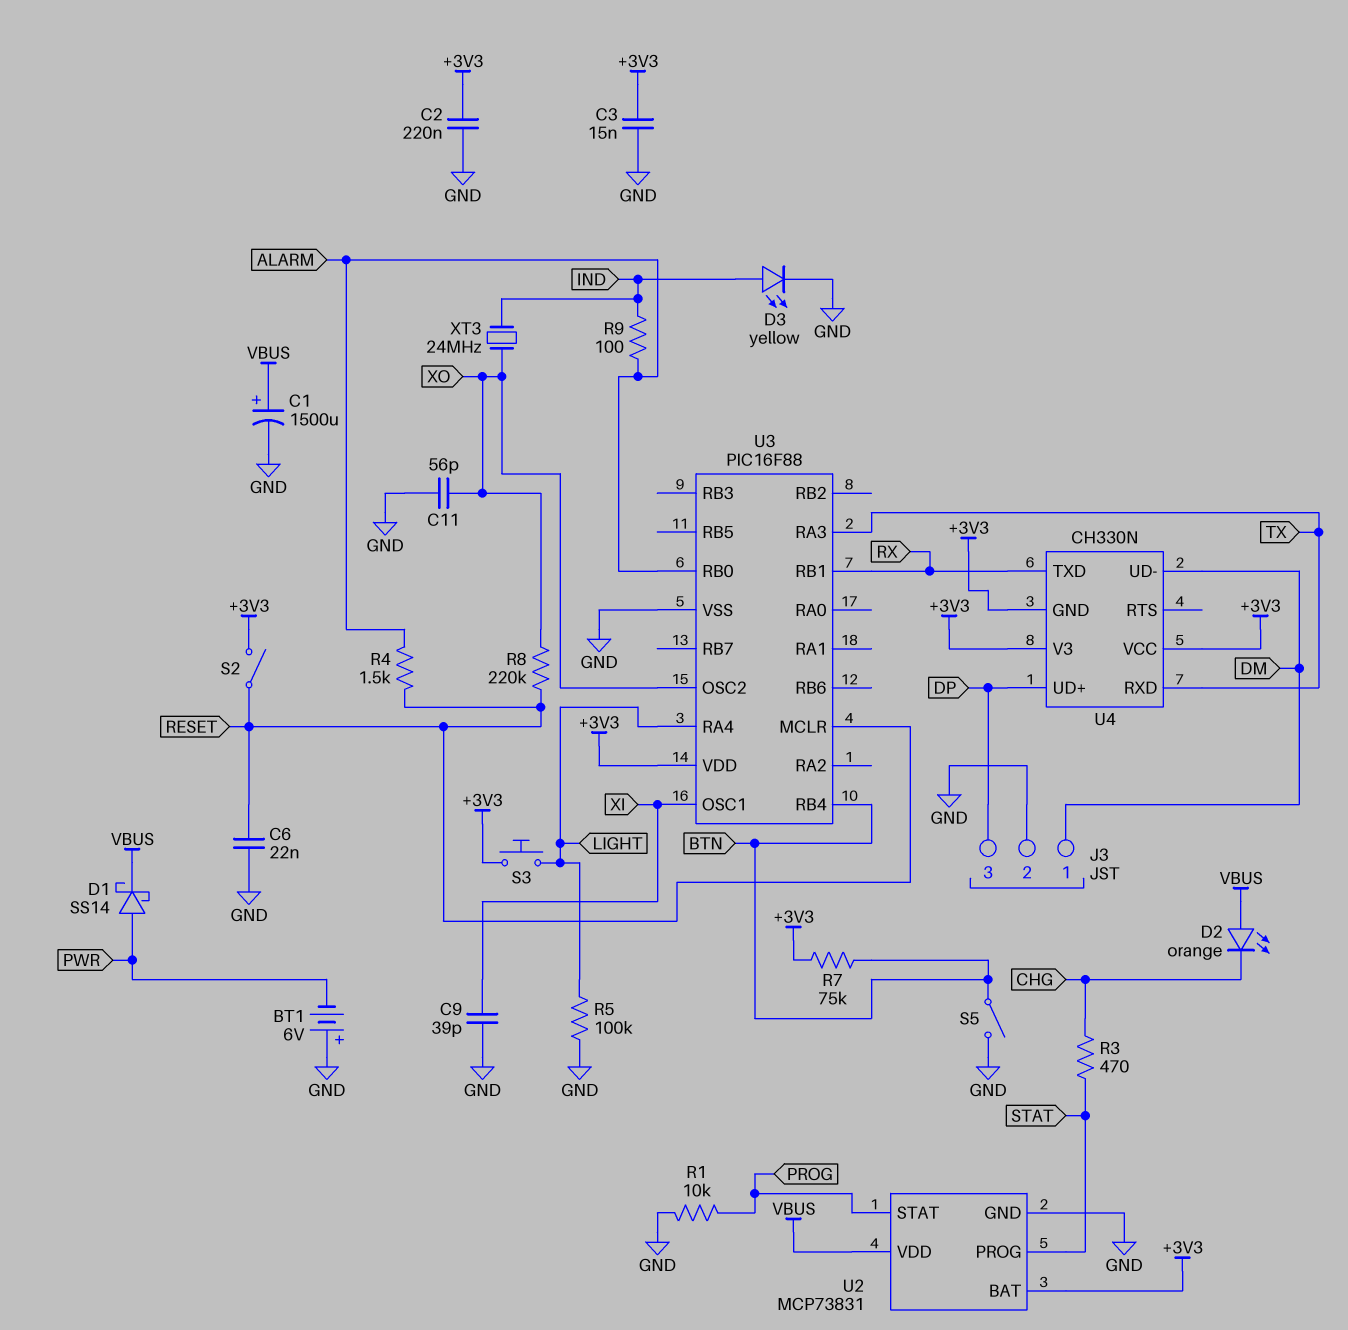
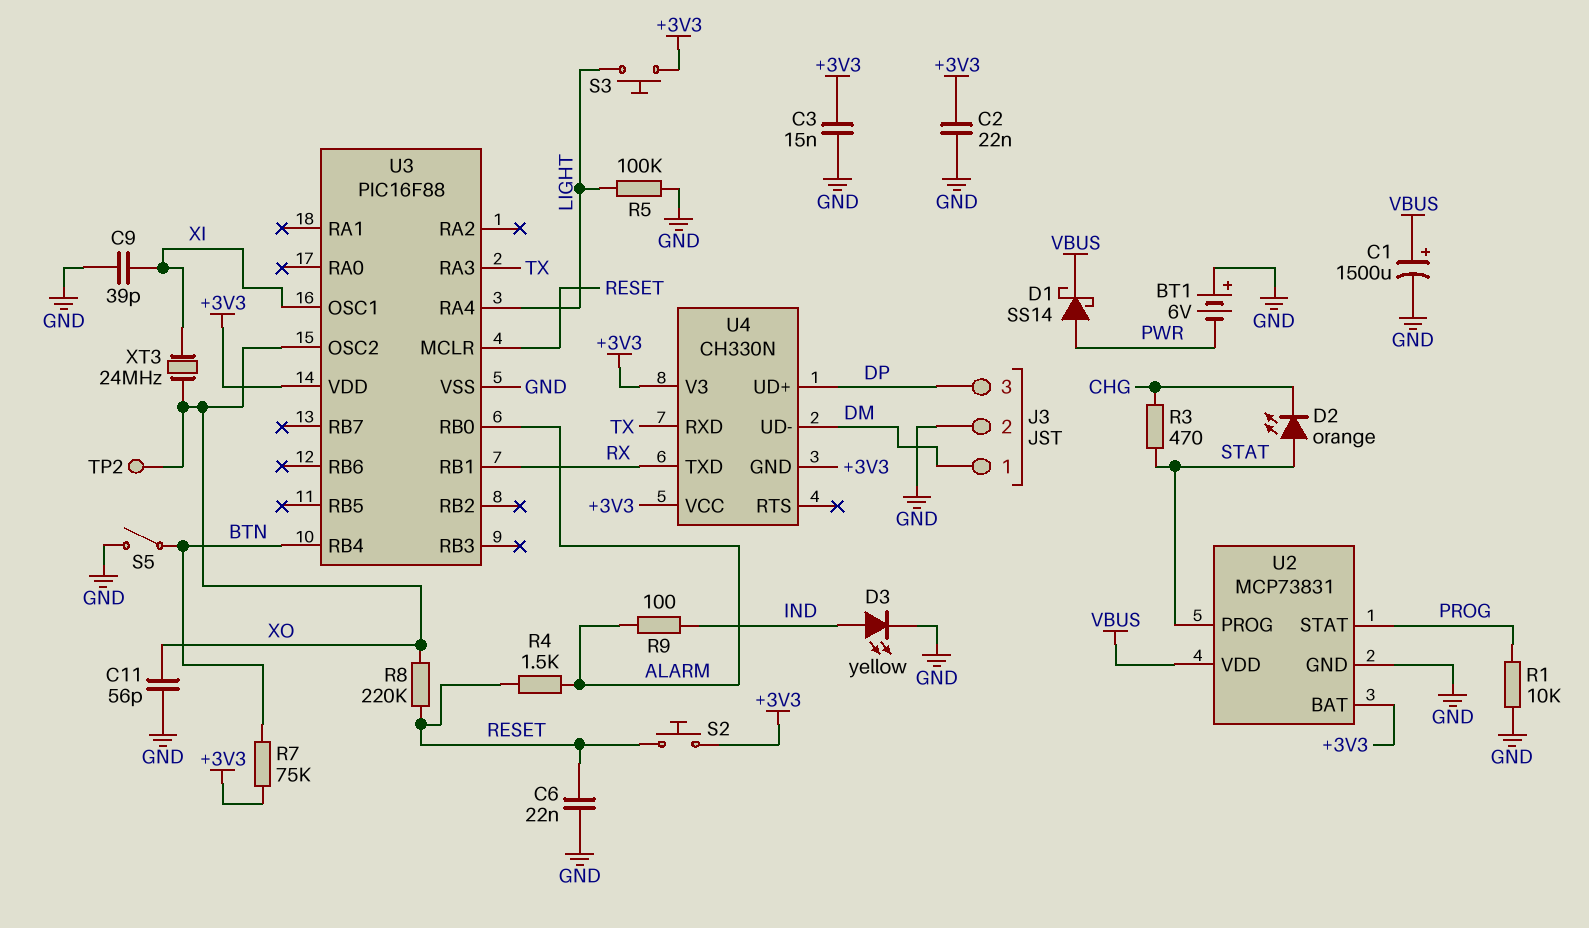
C2: 220nF (+3V3, GND) -> 22nF (+3V3, GND)
D2: LED orange (A VBUS, K CHG) -> LED orange (A STAT, K CHG)
S2: switch (+3V3, RESET) -> button (+3V3, RESET)
TP2: none -> test point (XO)
XT3: 24MHz (IND, XO) -> 24MHz (XI, XO)

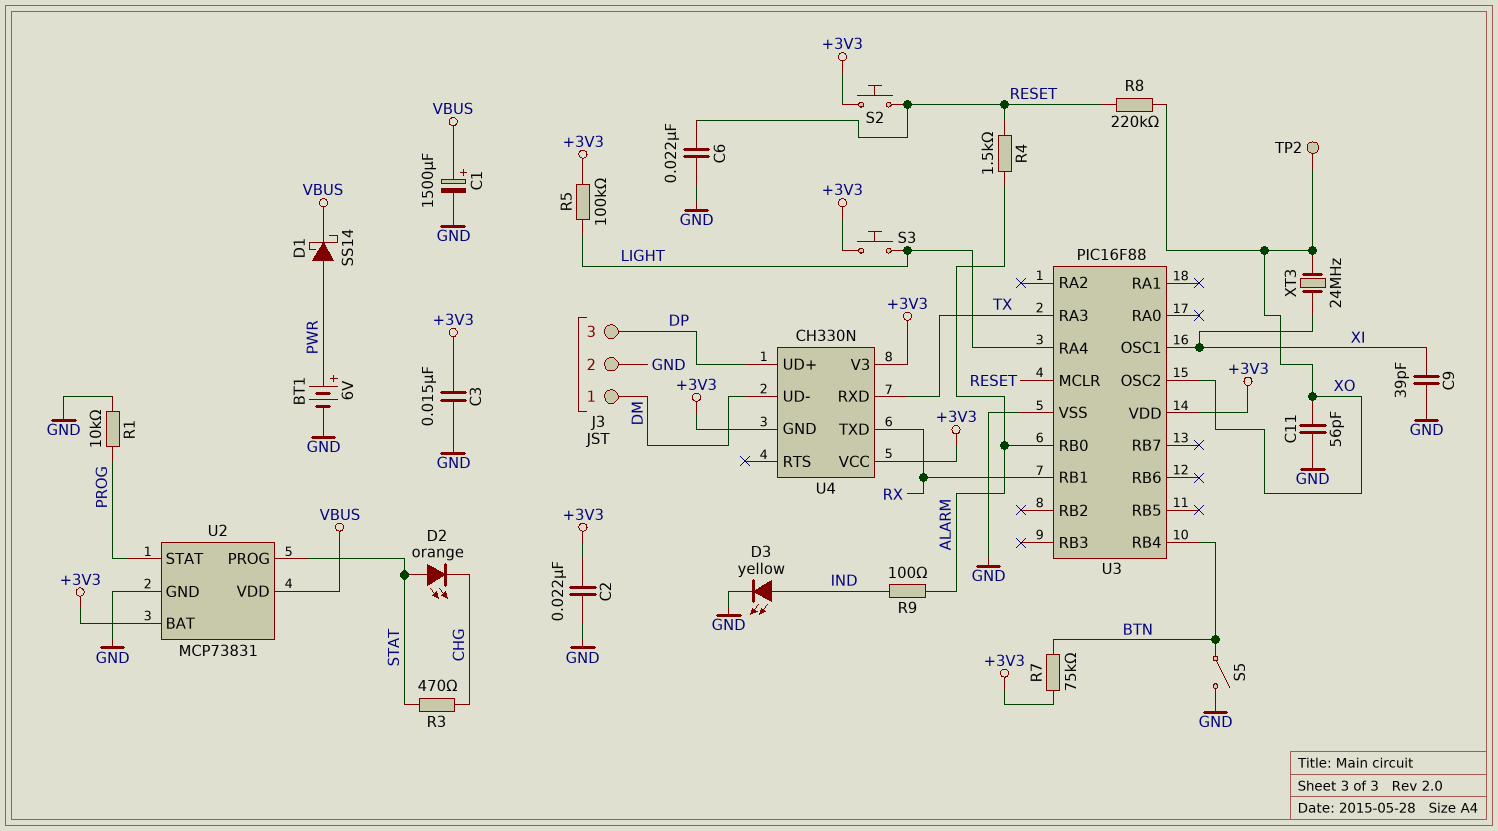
BT1: 6V (plus GND, minus PWR) -> 6V (plus PWR, minus GND)
R5: 100k (GND, LIGHT) -> 100k (+3V3, LIGHT)

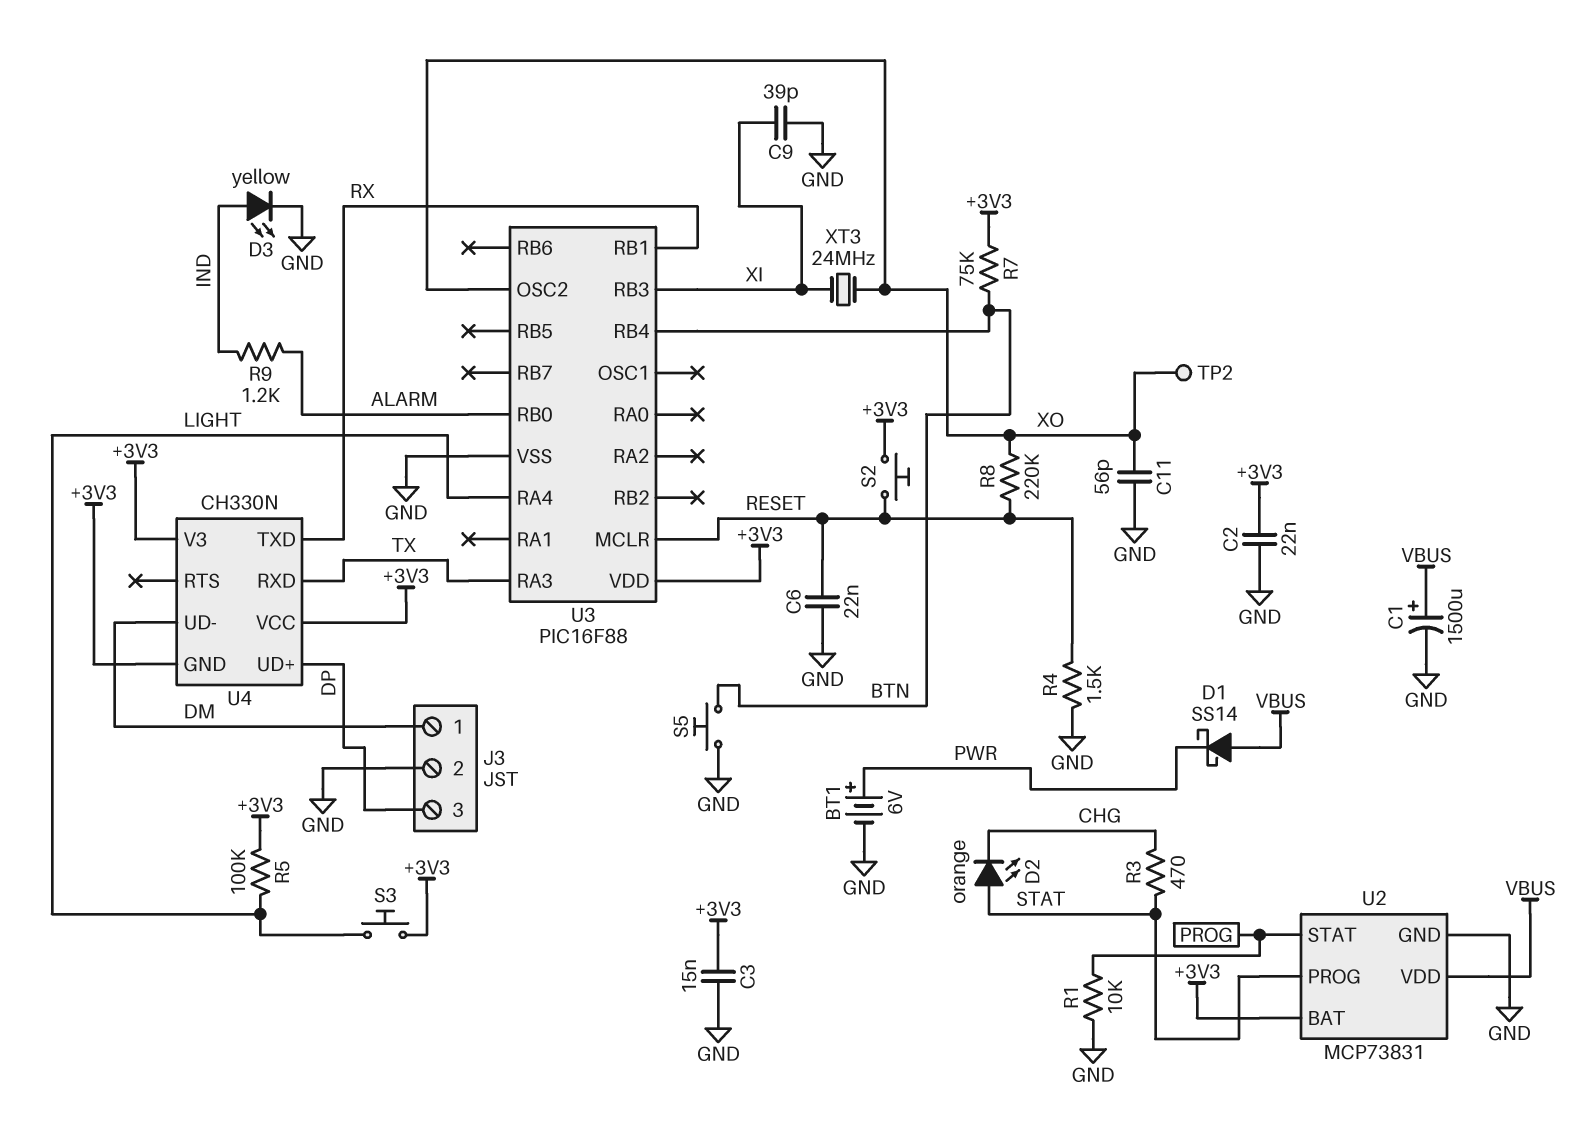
D1: schottky SS14 (A PWR, K VBUS) -> schottky SS14 (A VBUS, K PWR)
R4: 1.5k (ALARM, RESET) -> 1.5k (GND, RESET)
R9: 100 (ALARM, IND) -> 1.2k (ALARM, IND)
S5: switch (BTN, GND) -> button (BTN, GND)
U3 pin OSC1: XI -> none
U3 pin RB3: none -> XI

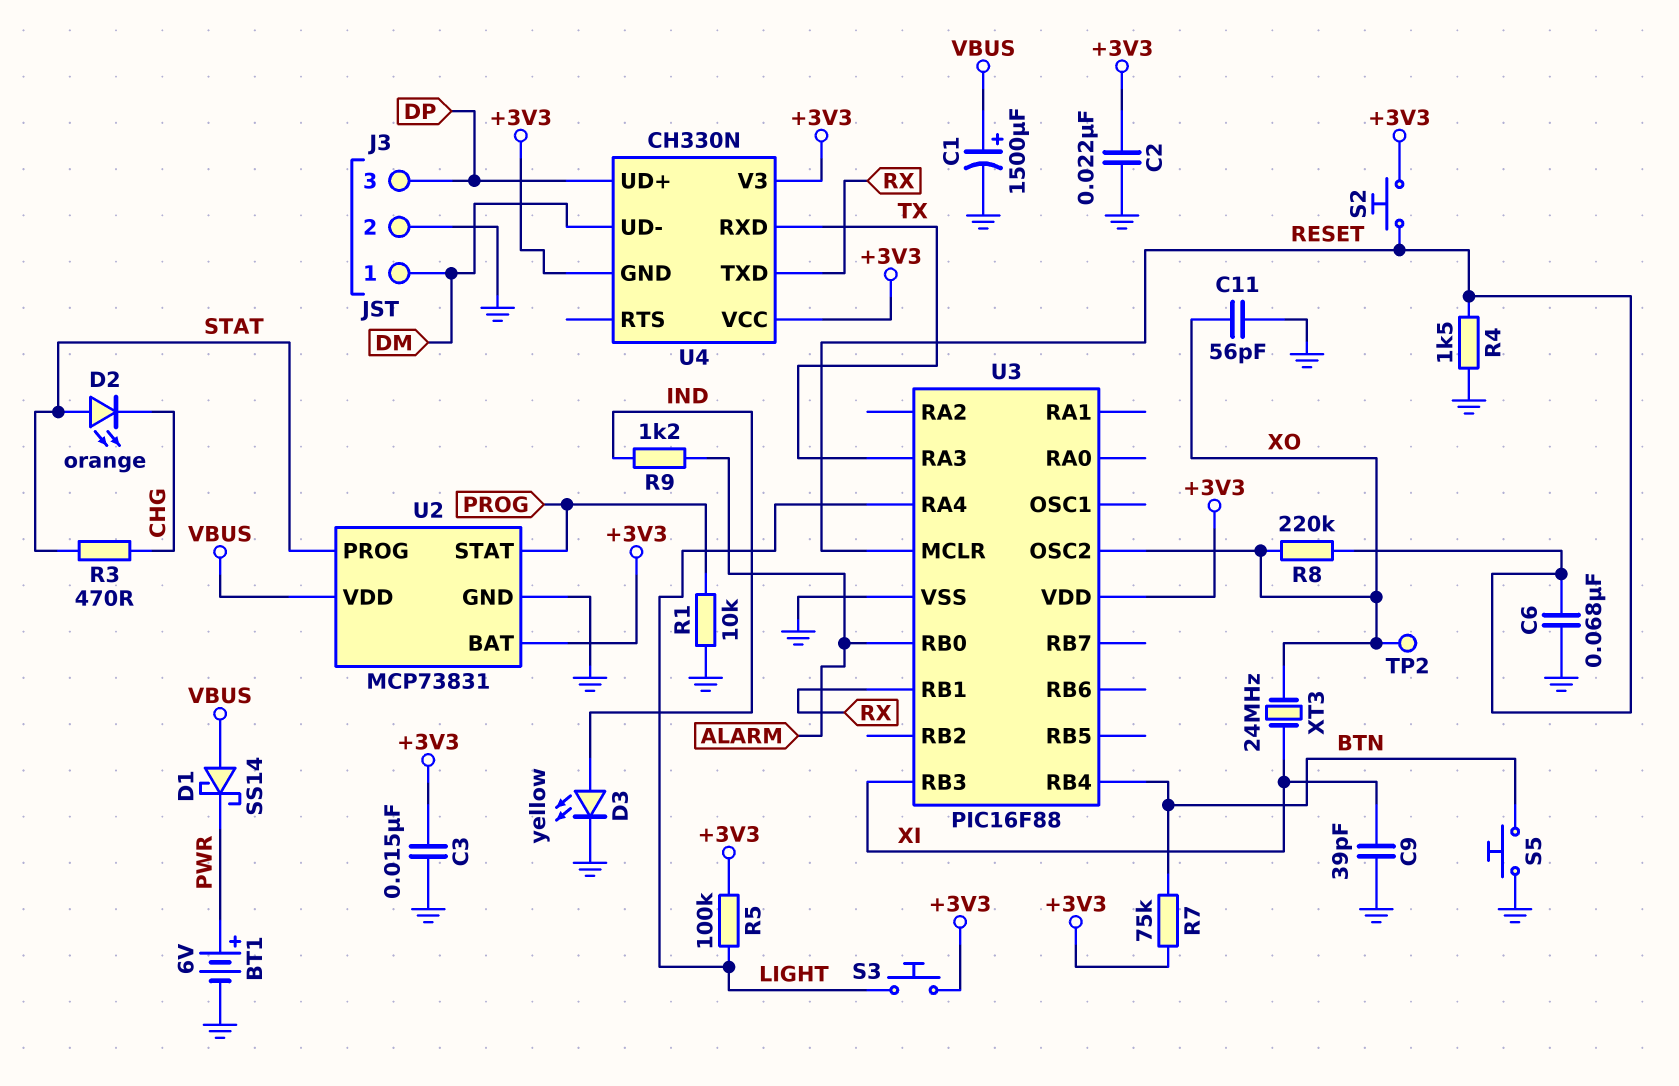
C6: 22nF (GND, RESET) -> 68nF (GND, RESET)

